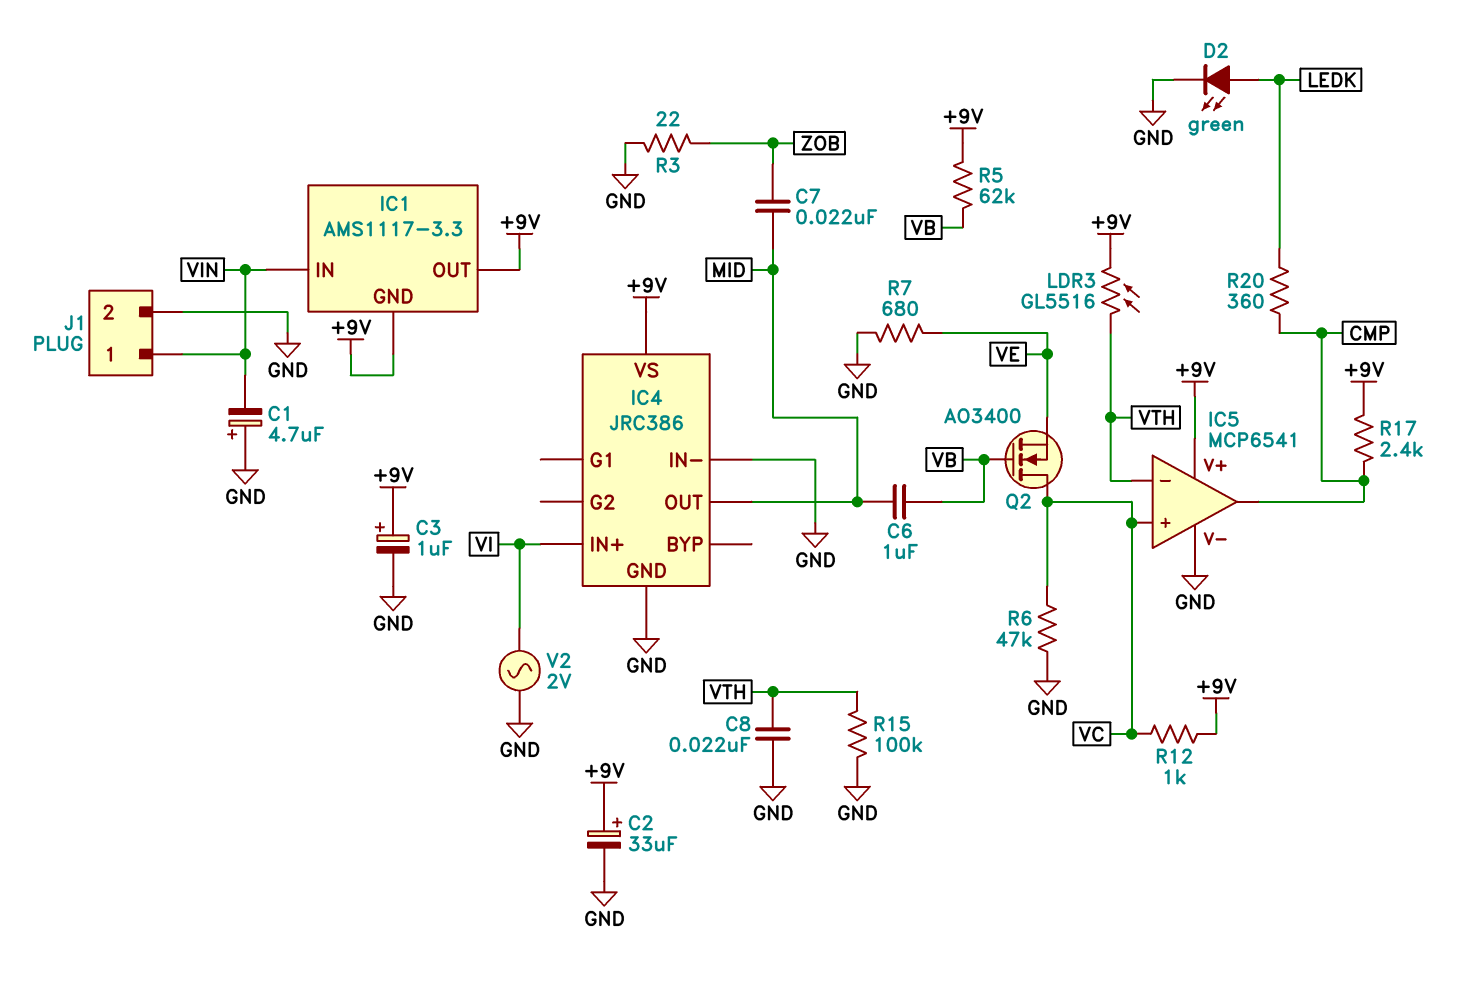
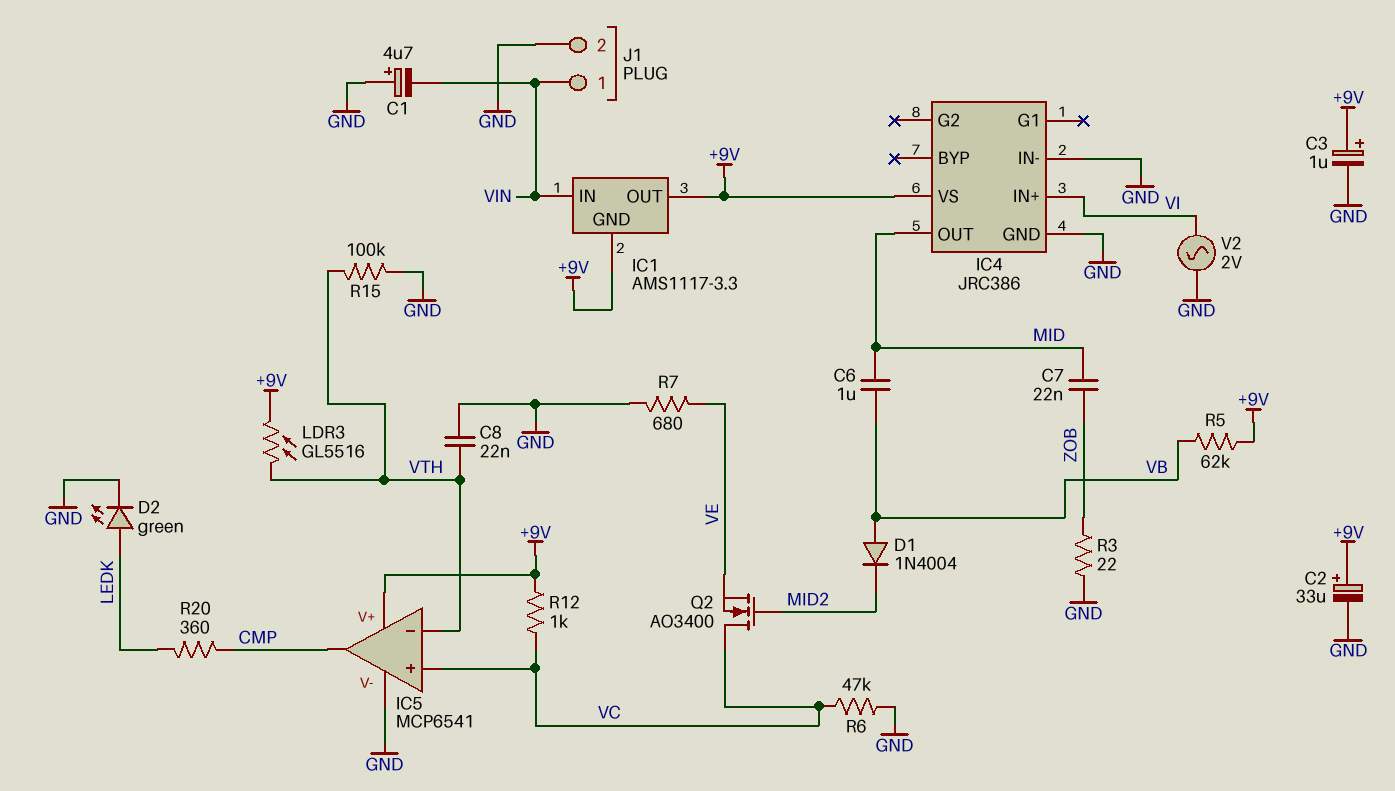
D1: none -> diode 1N4004 (A VB, K MID2)
Q2: NMOS AO3400 (G VB, D VC, S VE) -> NMOS AO3400 (G MID2, D VC, S VE)
R17: 2.4k (+9V, CMP) -> none

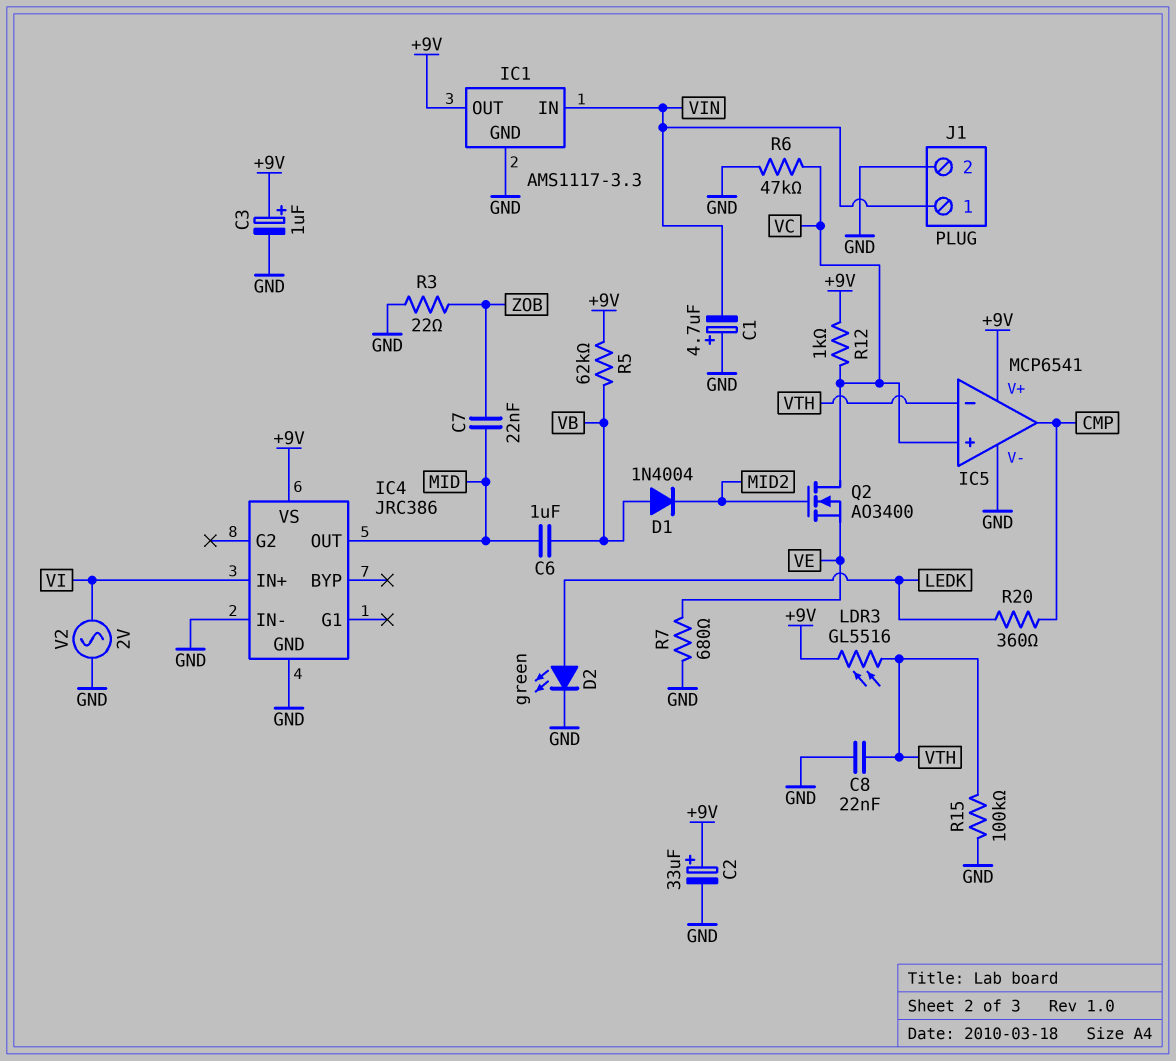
IC1 pin GND: +9V -> GND

